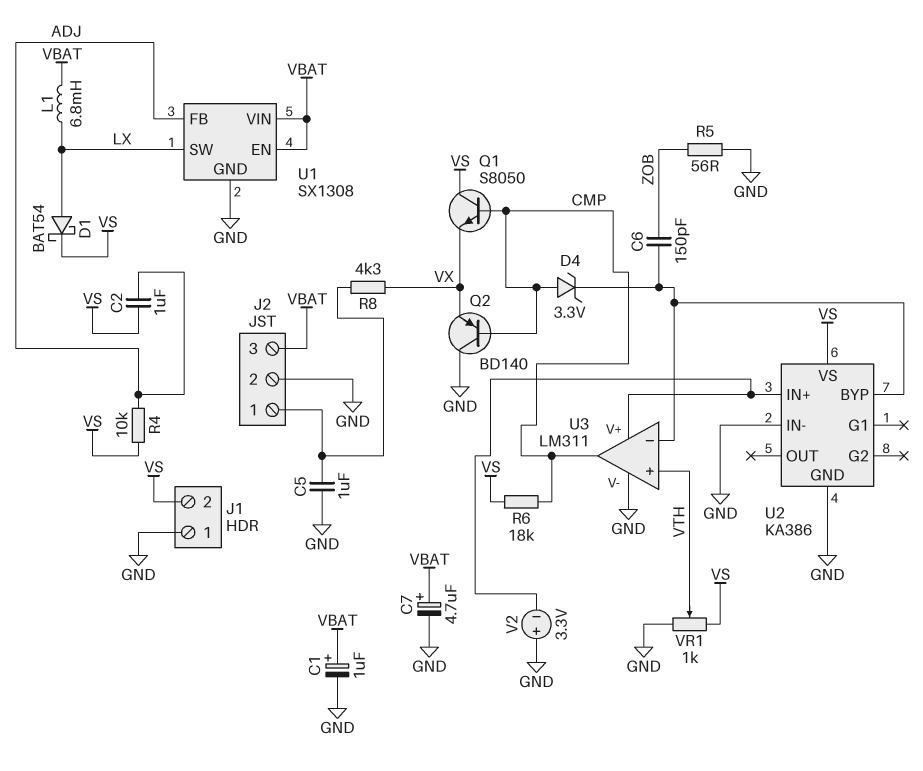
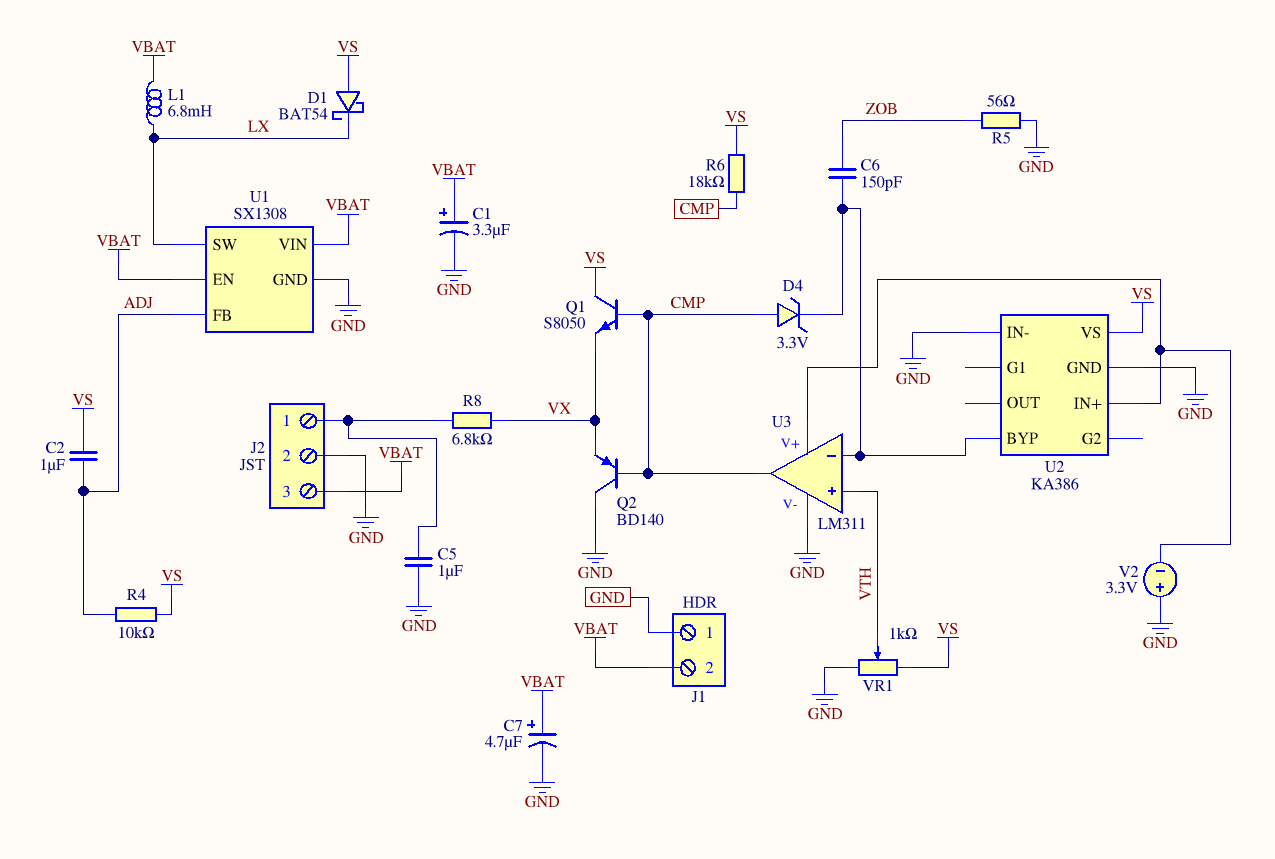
C1: 1uF (plus VBAT, minus GND) -> 3.3uF (plus VBAT, minus GND)
D1: schottky BAT54 (A LX, K VS) -> schottky BAT54 (A VS, K LX)
J1 pin 2: VS -> VBAT
R8: 4.3k (J2/1, VX) -> 6.8k (J2/1, VX)

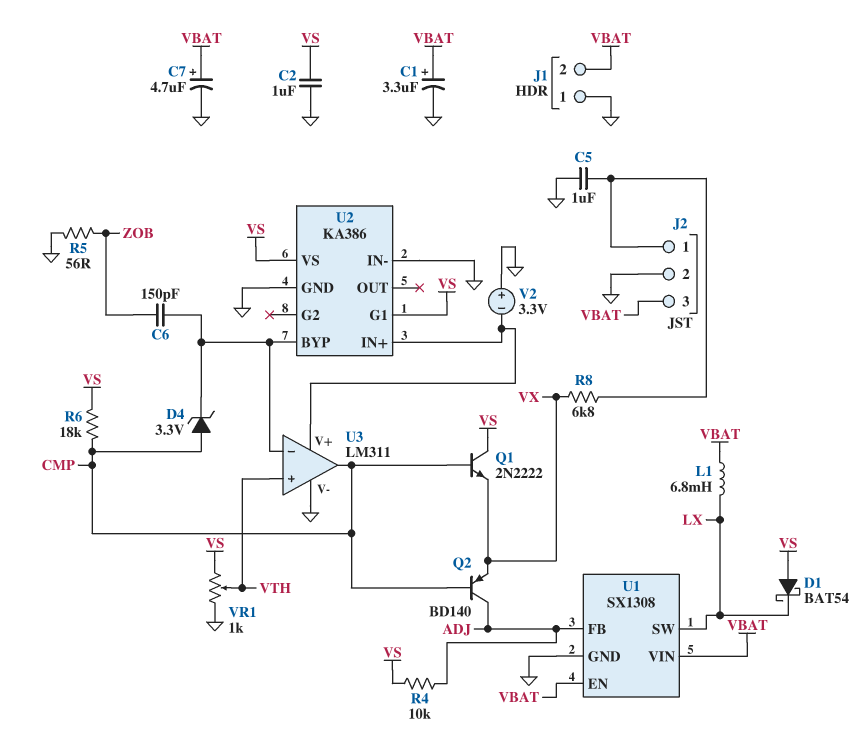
C2: 1uF (ADJ, VS) -> 1uF (GND, VS)
Q1: NPN S8050 (B CMP, C VS, E VX) -> NPN 2N2222 (B CMP, C VS, E VX)
Q2: PNP BD140 (B CMP, C GND, E VX) -> PNP BD140 (B CMP, C ADJ, E VX)
U2 pin G1: none -> VS

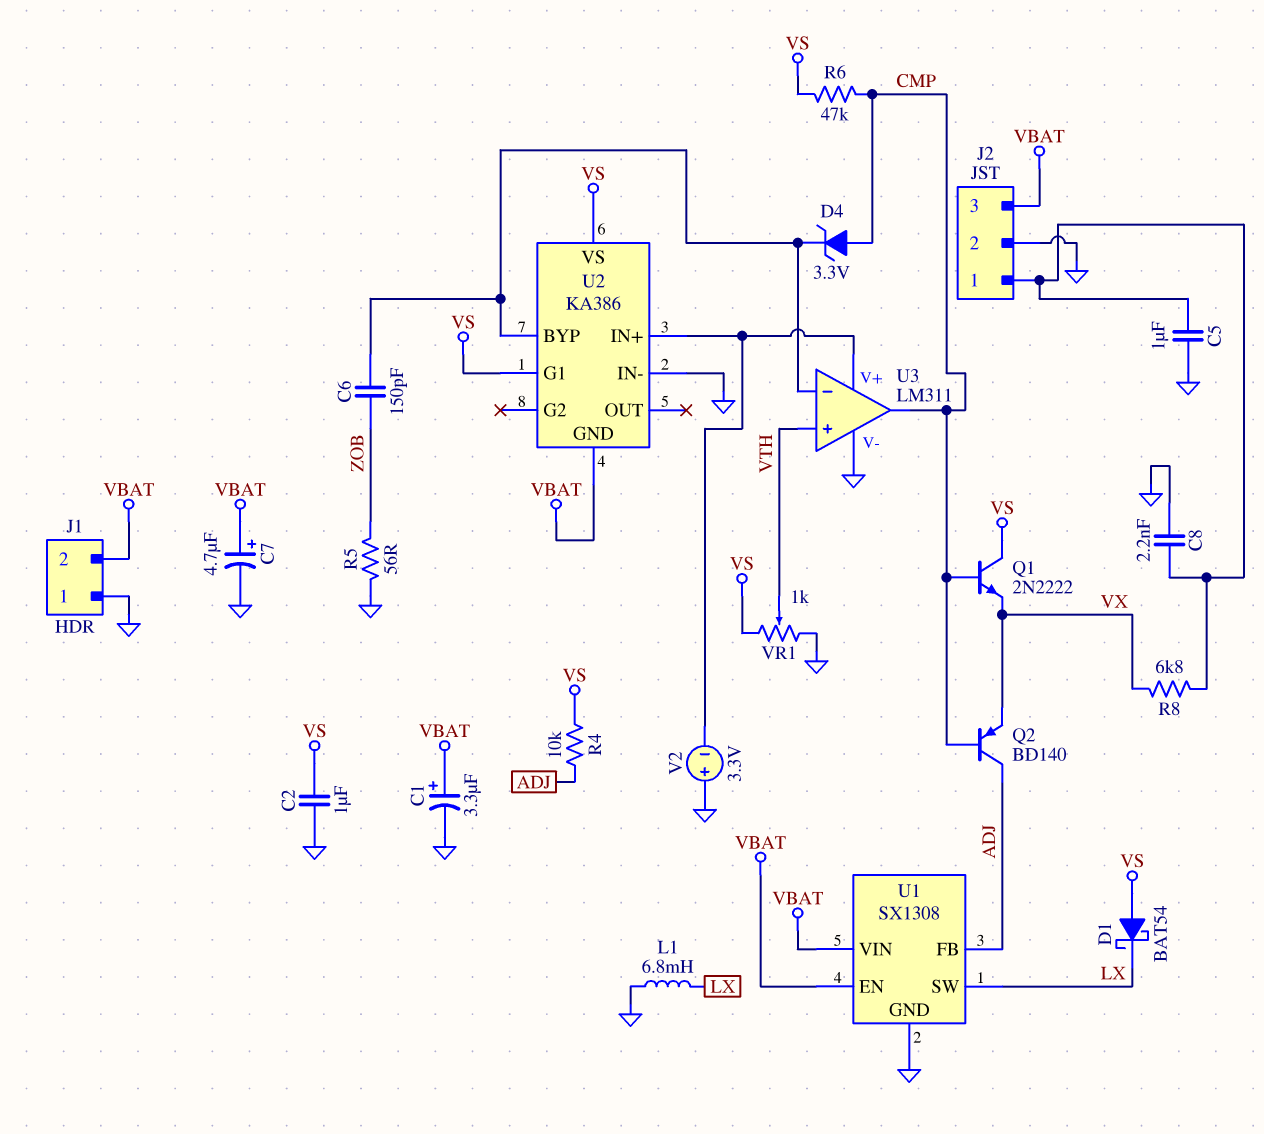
C8: none -> 2.2nF (GND, J2/1)
L1: 6.8mH (LX, VBAT) -> 6.8mH (GND, LX)
R6: 18k (CMP, VS) -> 47k (CMP, VS)
U2 pin GND: GND -> VBAT

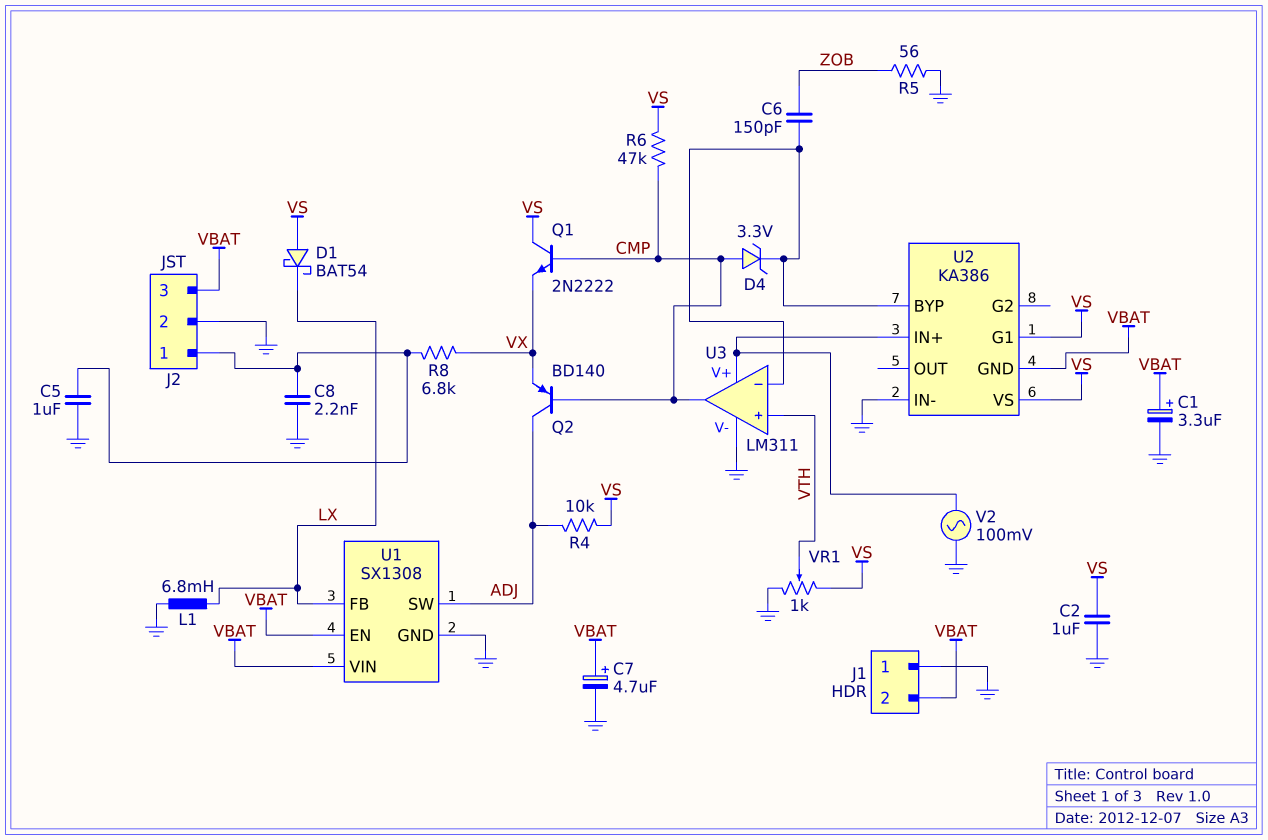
U1 pin FB: ADJ -> LX
U1 pin SW: LX -> ADJ
V2: 3.3V (plus GND, minus U2/IN+) -> AC 100mV (GND, U2/IN+)

